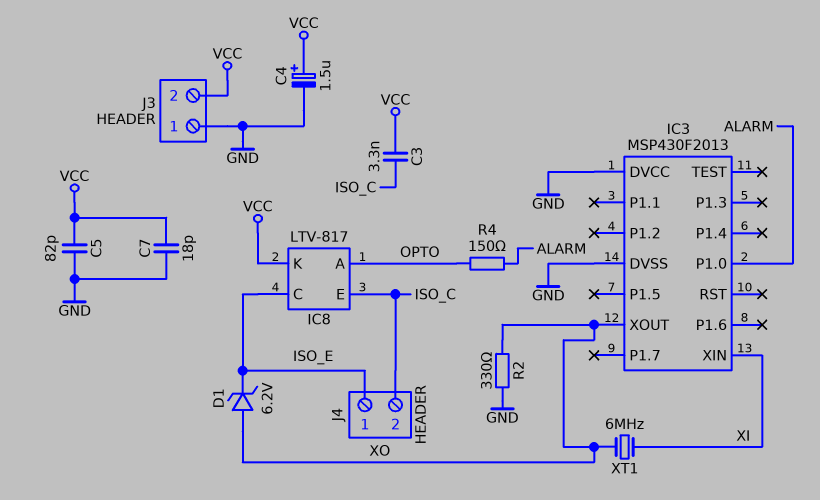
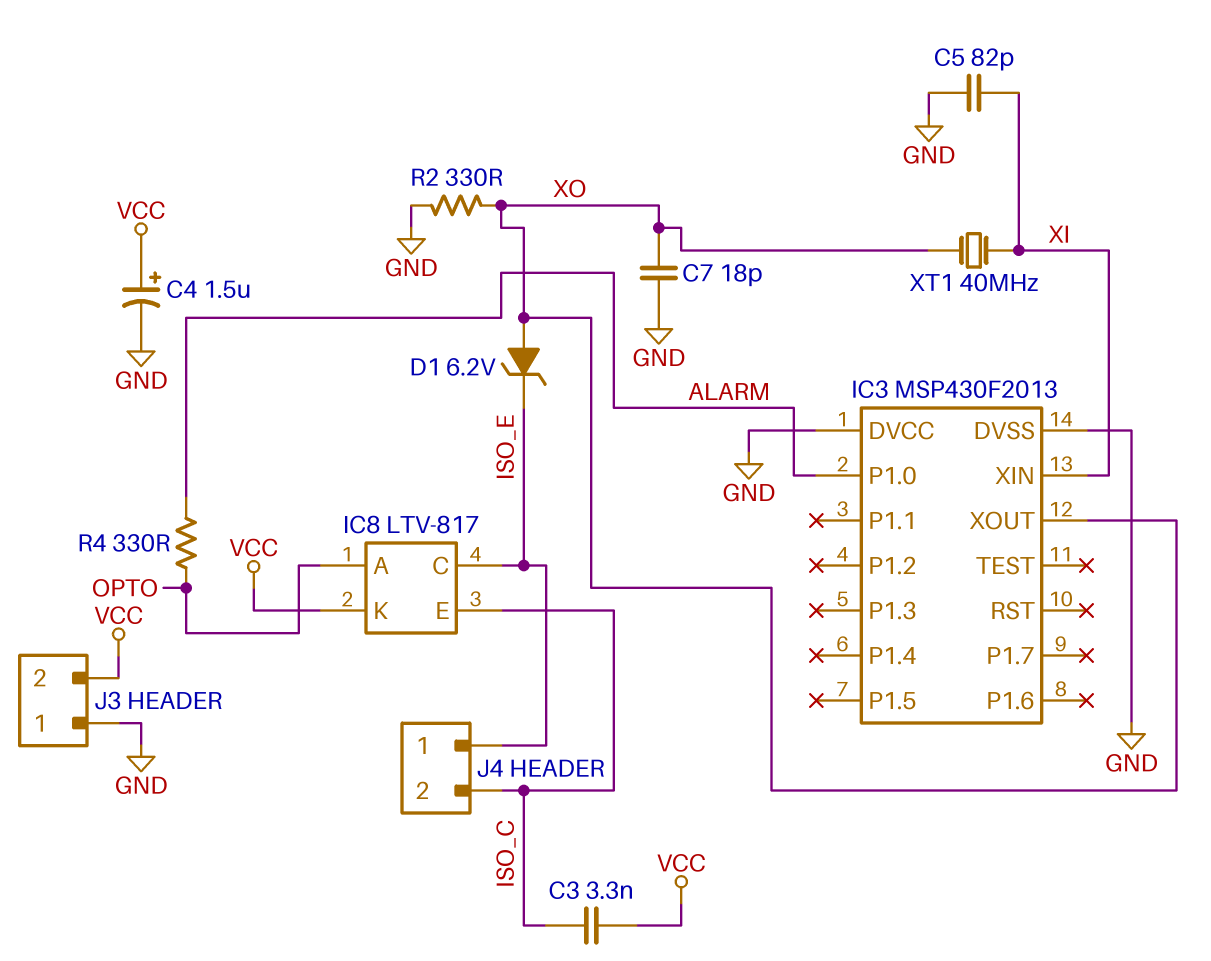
C5: 82pF (GND, VCC) -> 82pF (GND, XI)
C7: 18pF (GND, VCC) -> 18pF (GND, XO)
R4: 150 (ALARM, OPTO) -> 330 (ALARM, OPTO)
XT1: 6MHz (XI, XO) -> 40MHz (XI, XO)

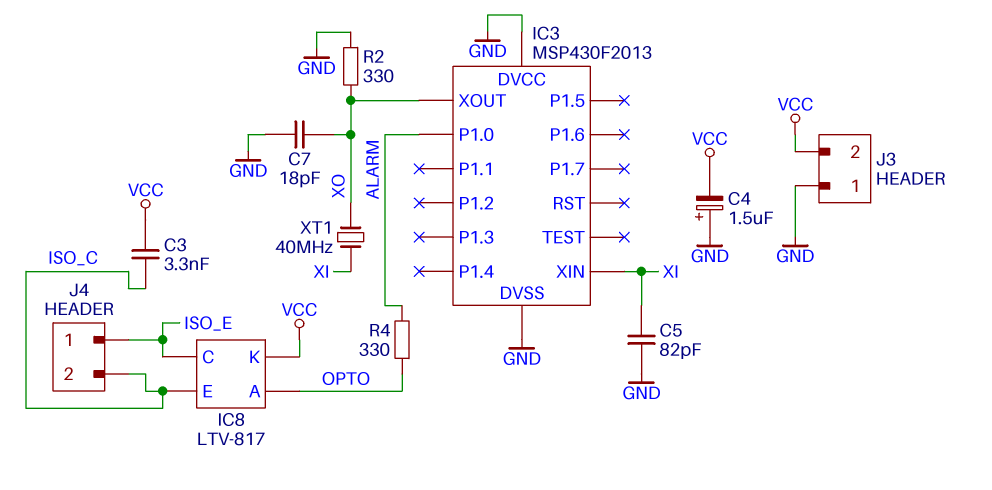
C4: 1.5uF (plus VCC, minus GND) -> 1.5uF (plus GND, minus VCC)
D1: zener 6.2V (A XO, K ISO_E) -> none

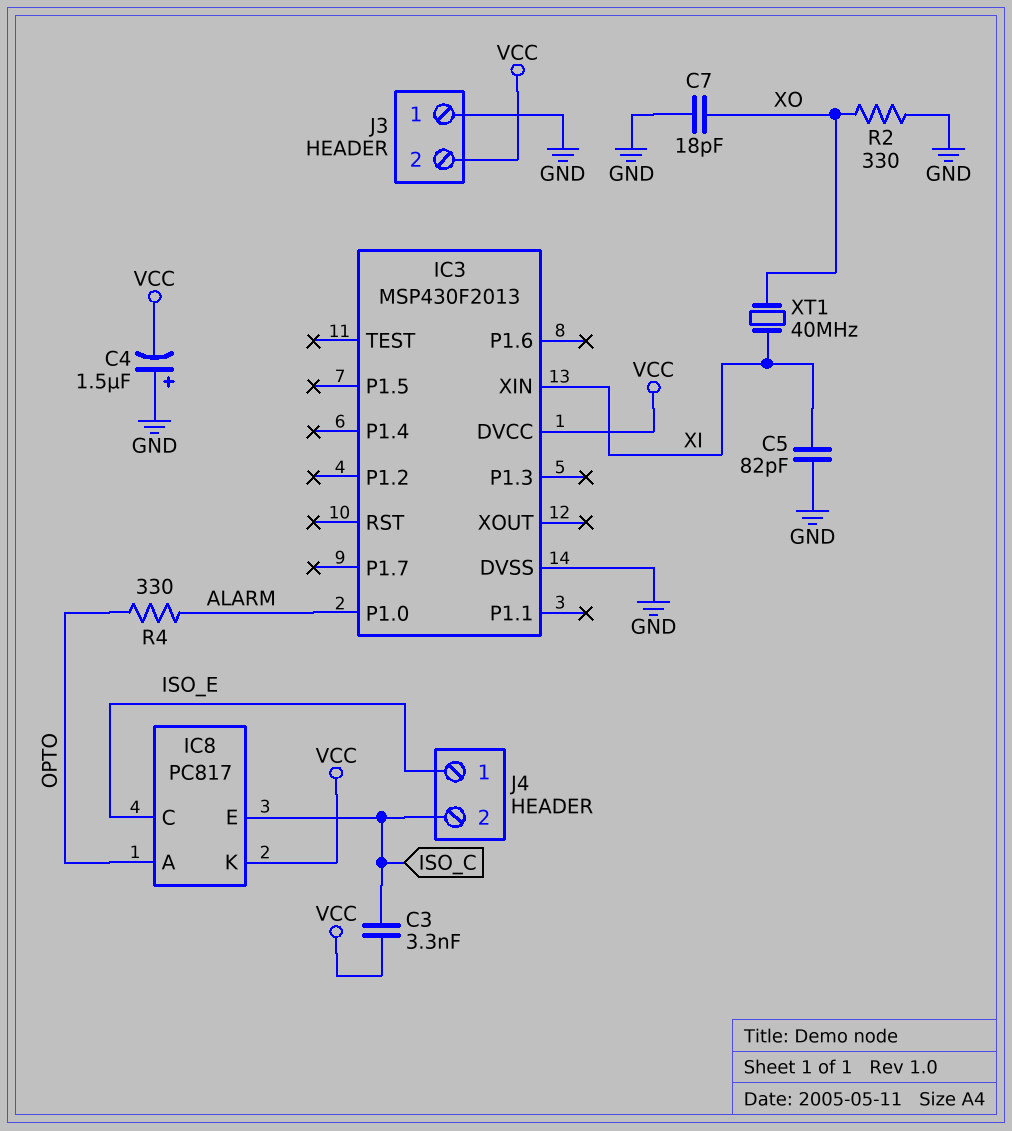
IC3 pin DVCC: GND -> VCC
IC3 pin XOUT: XO -> none
IC8: LTV-817 -> PC817

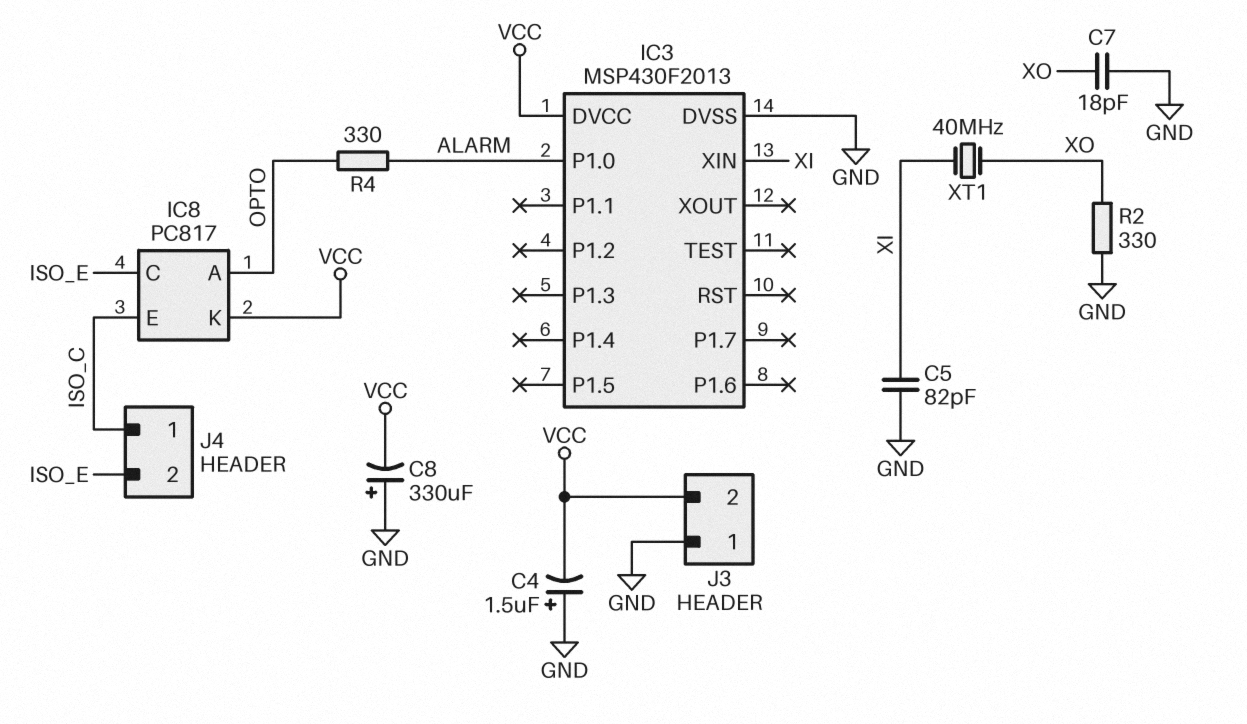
C3: 3.3nF (ISO_C, VCC) -> none
C8: none -> 330uF (plus GND, minus VCC)
J4 pin 1: ISO_E -> ISO_C
J4 pin 2: ISO_C -> ISO_E

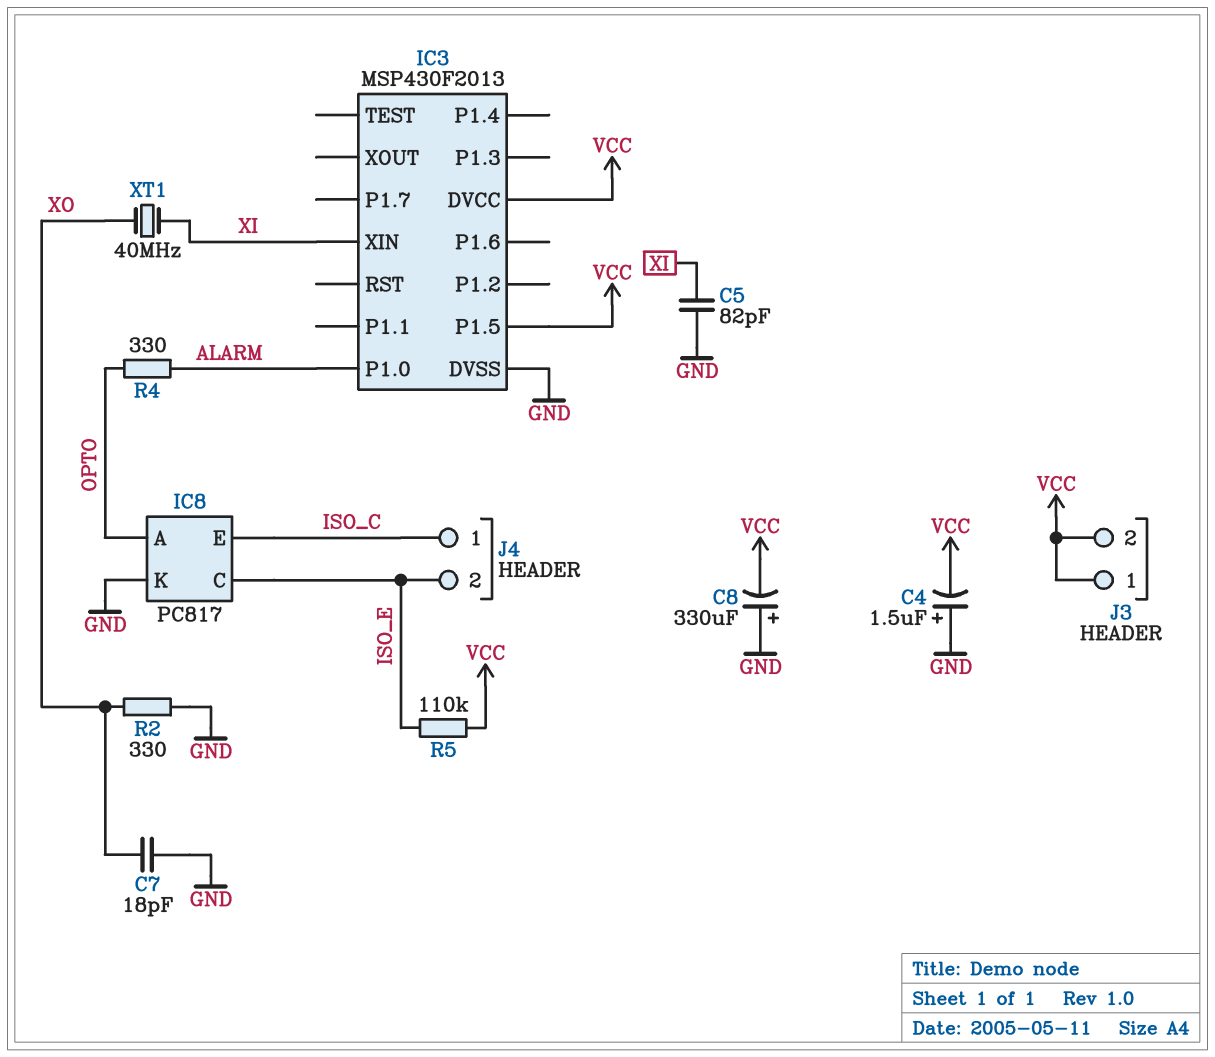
IC3 pin P1.5: none -> VCC
IC8 pin K: VCC -> GND
J3 pin 1: GND -> VCC
R5: none -> 110k (ISO_E, VCC)

